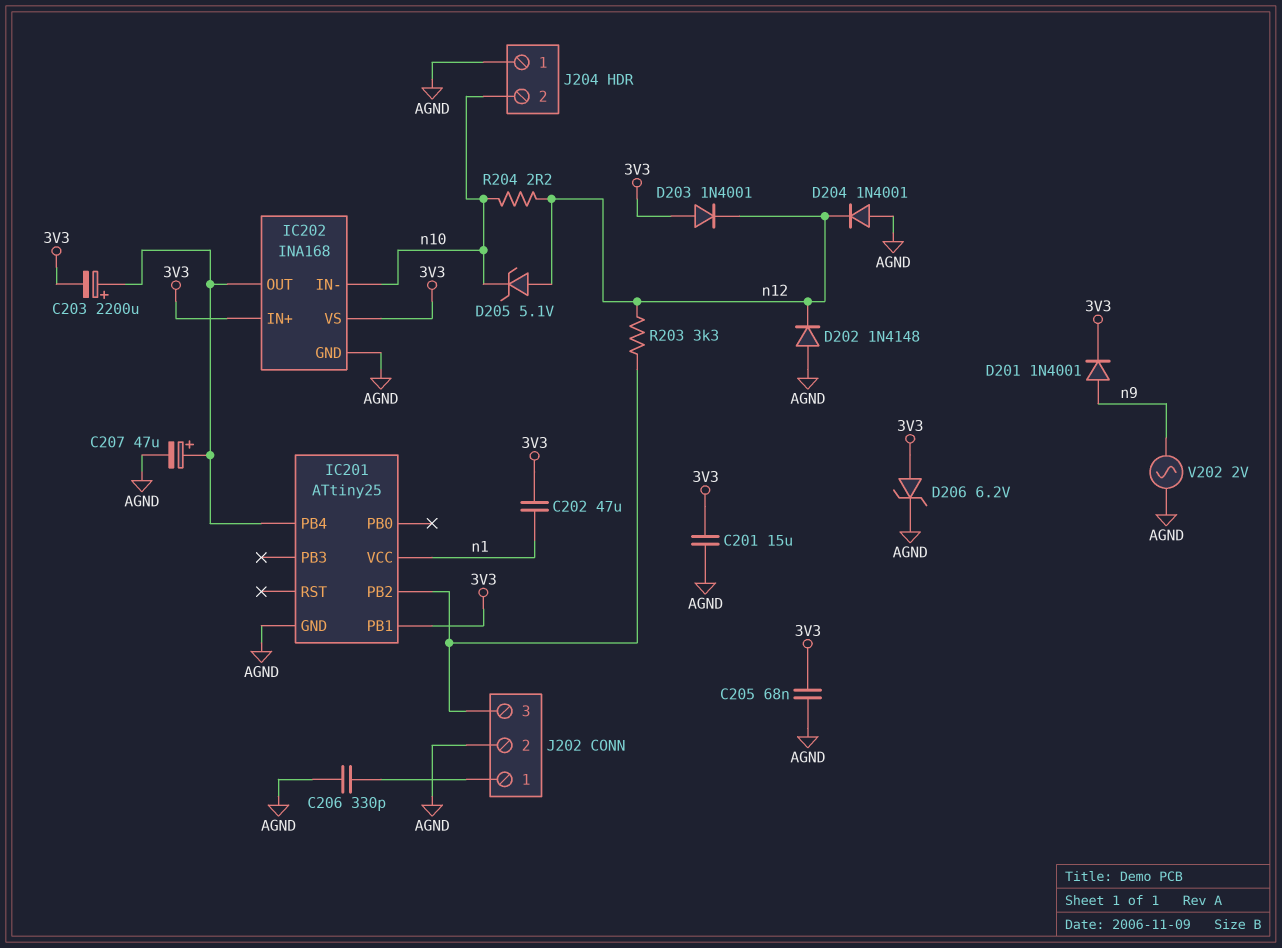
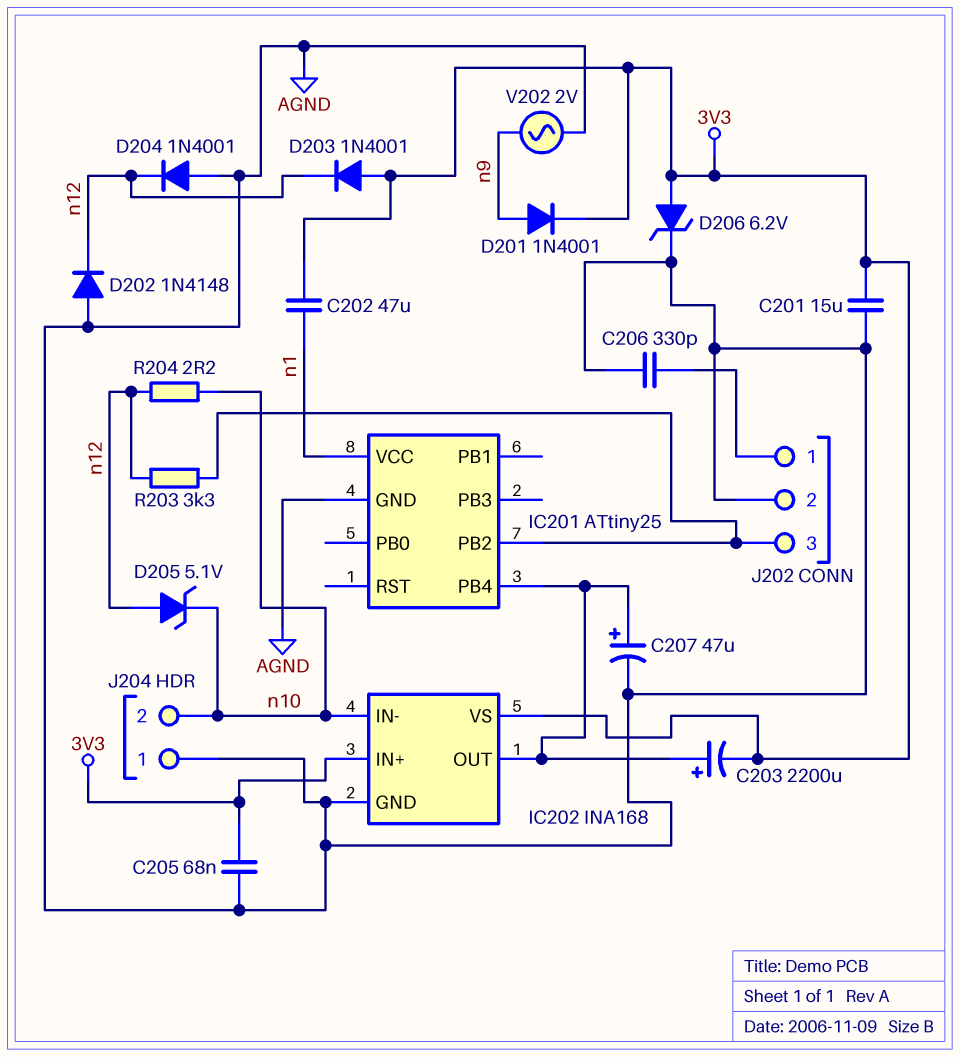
IC201 pin PB1: 3V3 -> none

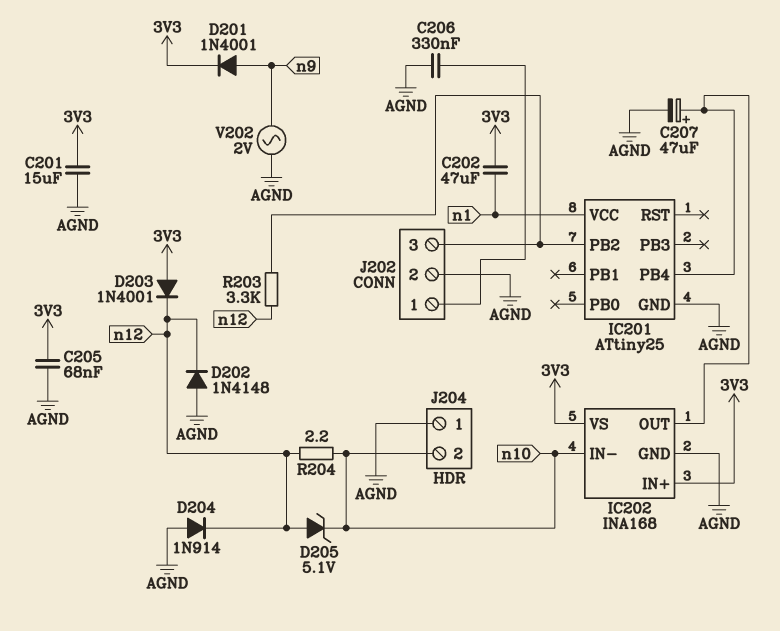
C203: 2200uF (plus IC201/PB4, minus 3V3) -> none
C206: 330pF (AGND, J202/1) -> 330nF (AGND, J202/1)
D204: diode 1N4001 (A AGND, K n12) -> diode 1N914 (A AGND, K n12)
D206: zener 6.2V (A 3V3, K AGND) -> none

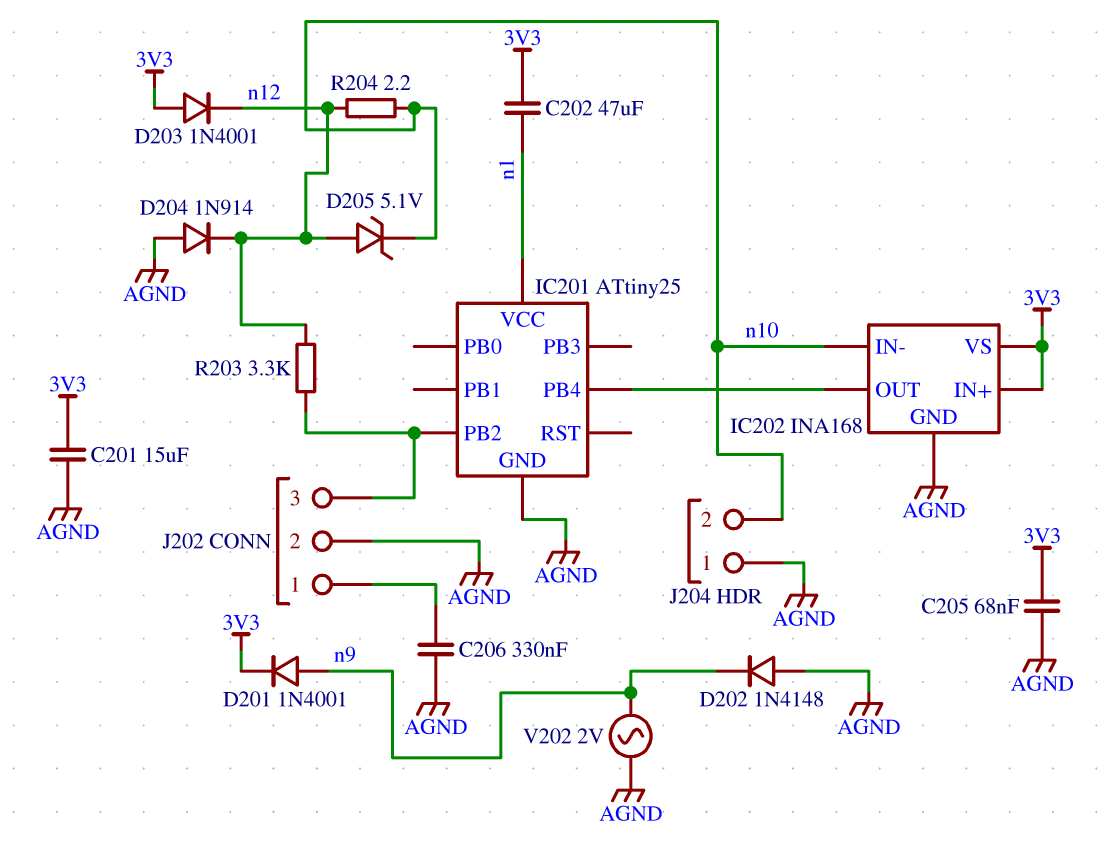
C207: 47uF (plus IC201/PB4, minus AGND) -> none
D202: diode 1N4148 (A AGND, K n12) -> diode 1N4148 (A AGND, K n9)

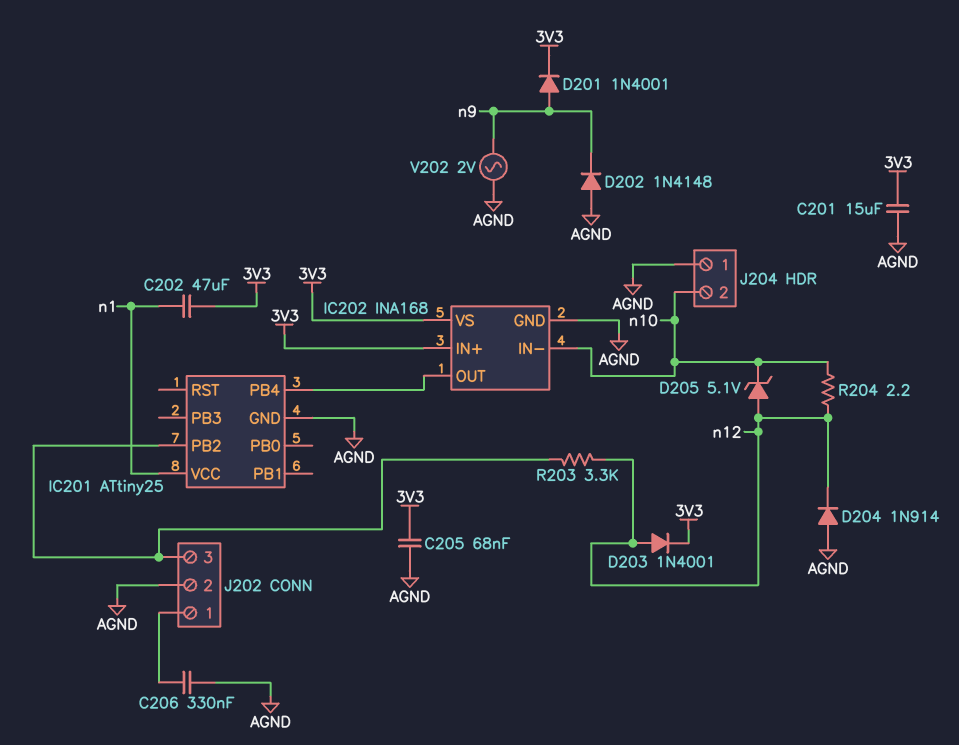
D203: diode 1N4001 (A 3V3, K n12) -> diode 1N4001 (A n12, K 3V3)

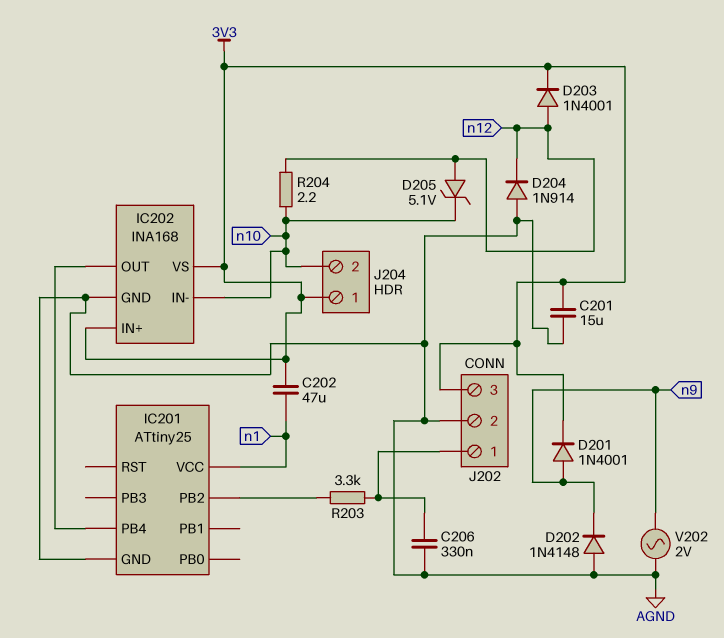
C205: 68nF (3V3, AGND) -> none
J202 pin 3: IC201/PB2 -> 3V3
J204 pin 1: AGND -> 3V3
R203: 3.3k (IC201/PB2, n12) -> 3.3k (IC201/PB2, J202/1)

